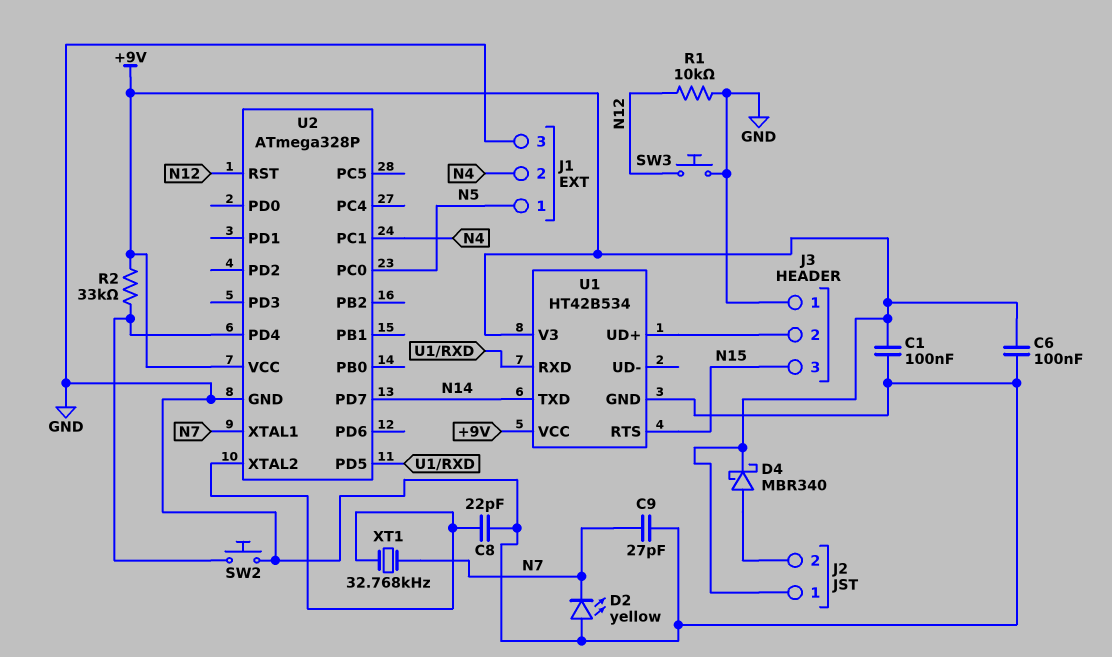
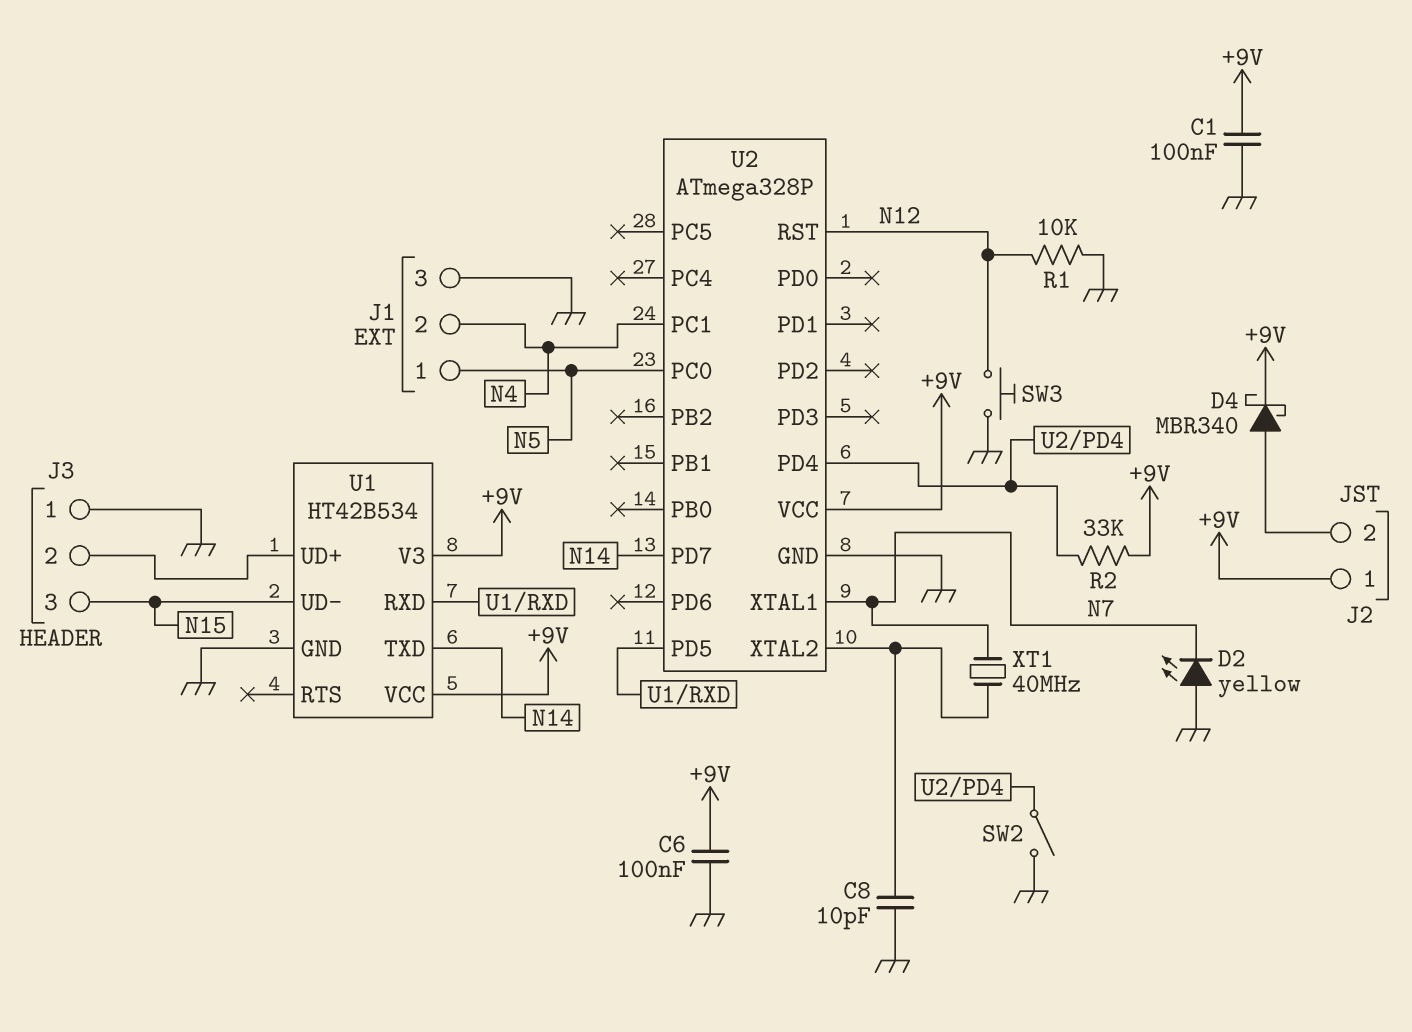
C8: 22pF (GND, U2/XTAL2) -> 10pF (GND, U2/XTAL2)
C9: 27pF (GND, N7) -> none
SW2: button (GND, U2/PD4) -> switch (GND, U2/PD4)
U1 pin RTS: N15 -> none
U1 pin UD-: none -> N15
XT1: 32.768kHz (N7, U2/XTAL2) -> 40MHz (N7, U2/XTAL2)

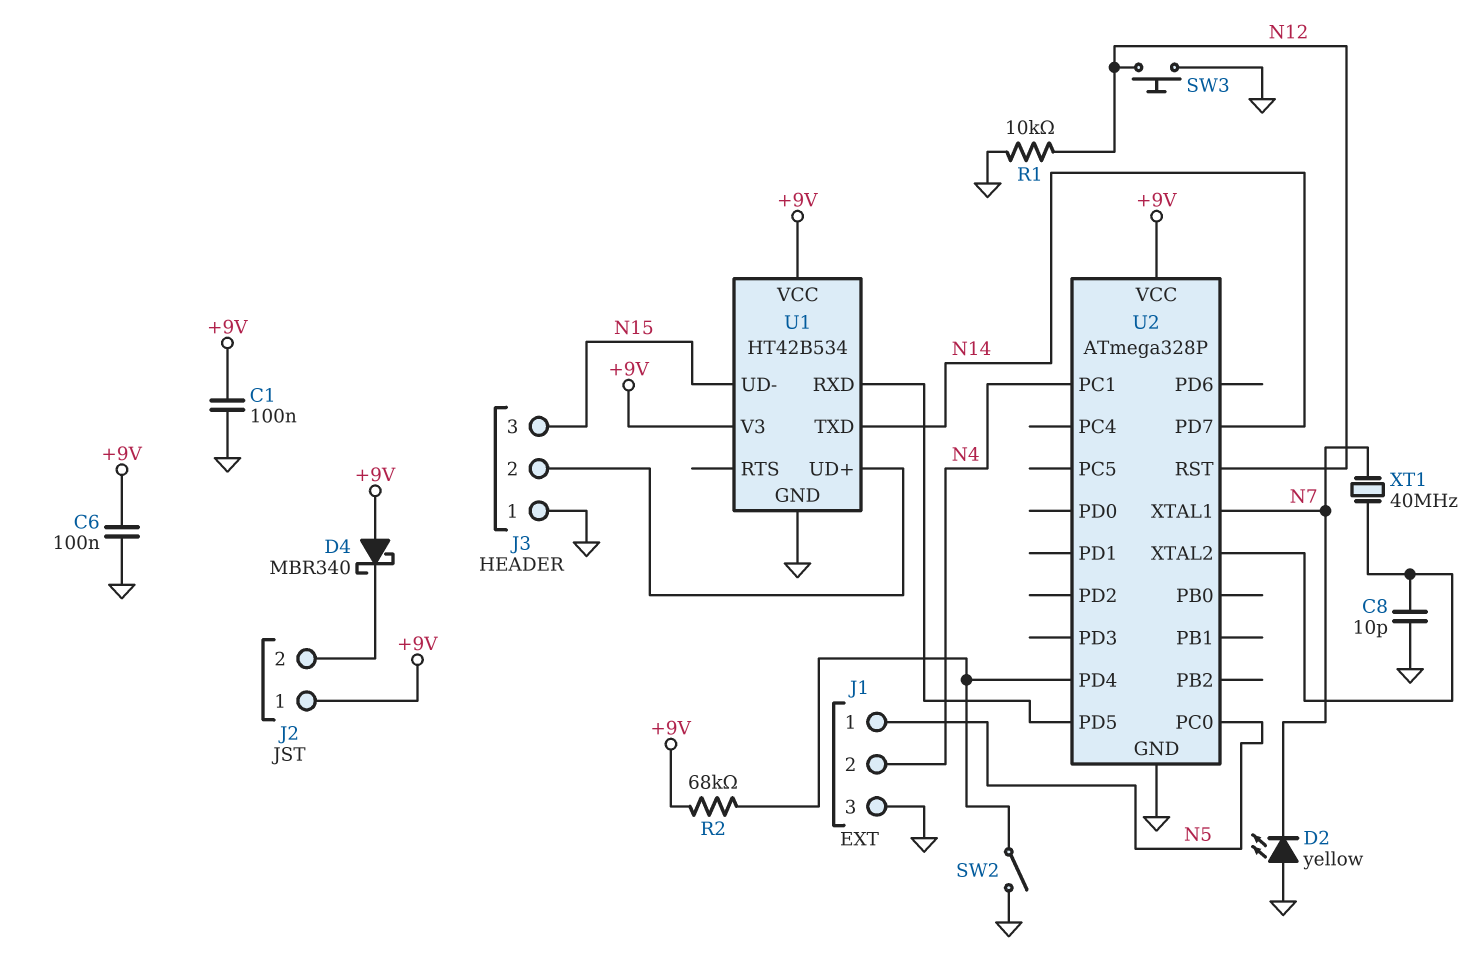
D4: schottky MBR340 (A J2/2, K +9V) -> schottky MBR340 (A +9V, K J2/2)
R2: 33k (+9V, U2/PD4) -> 68k (+9V, U2/PD4)

